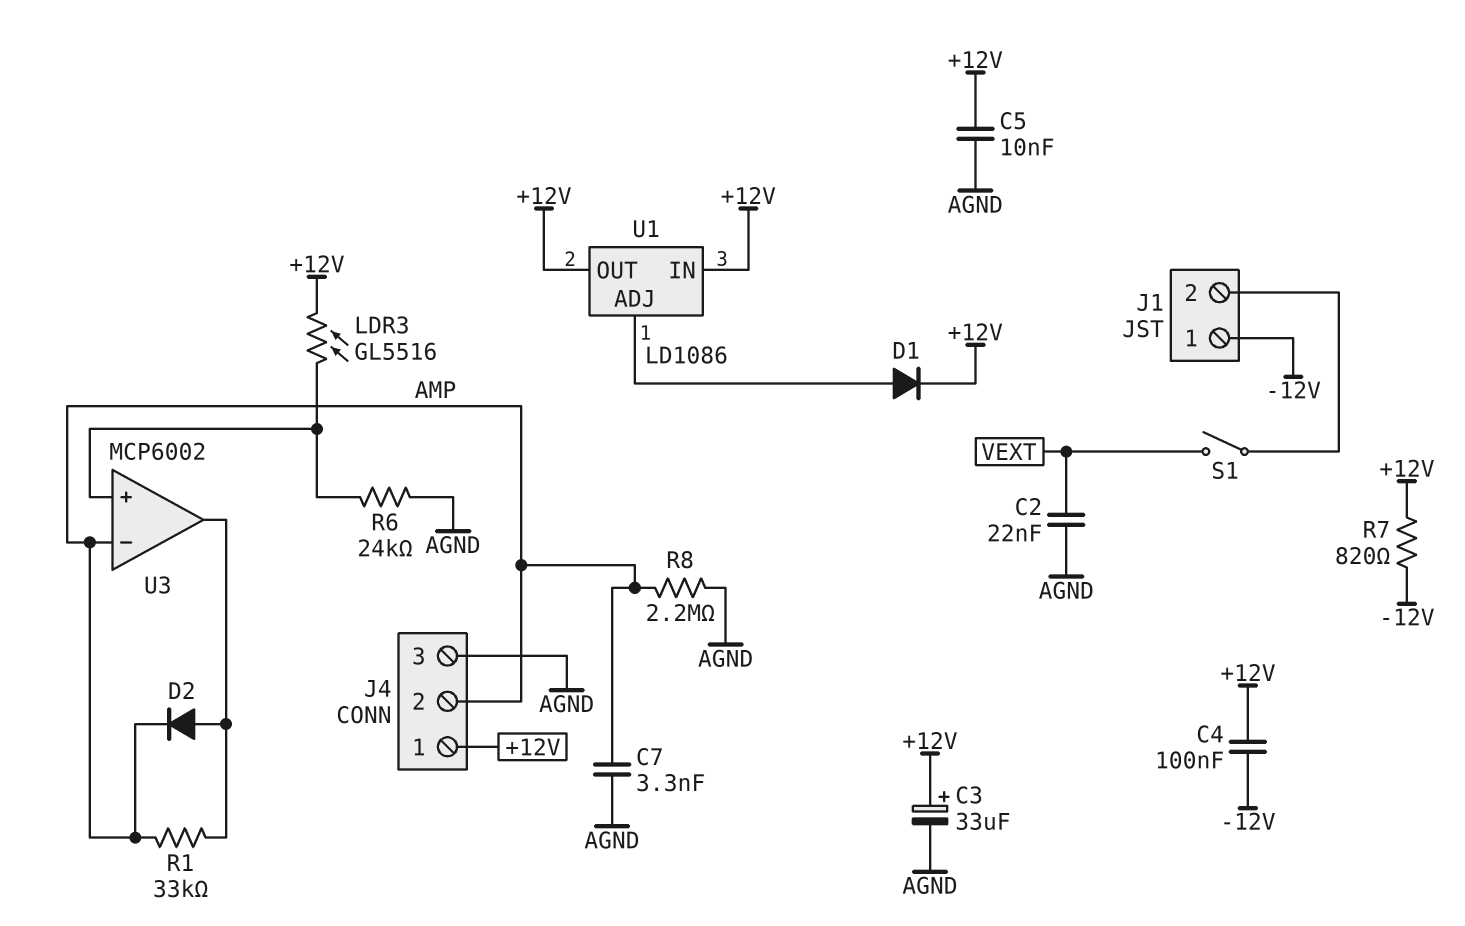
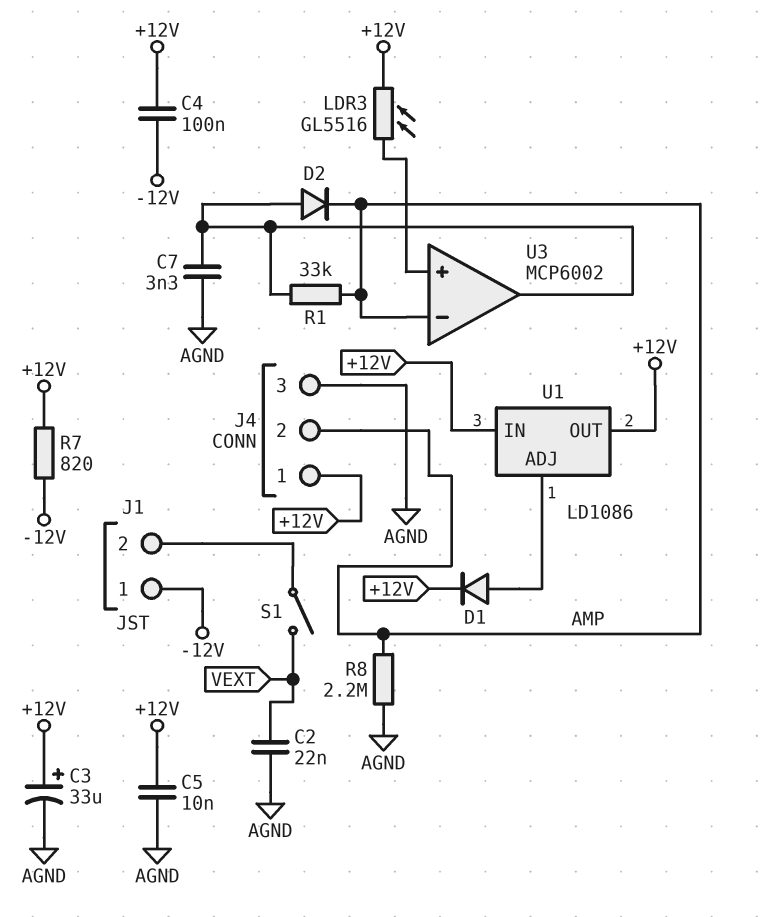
C7: 3.3nF (AGND, AMP) -> 3.3nF (AGND, U3/out)
R6: 24k (AGND, U3/in+) -> none

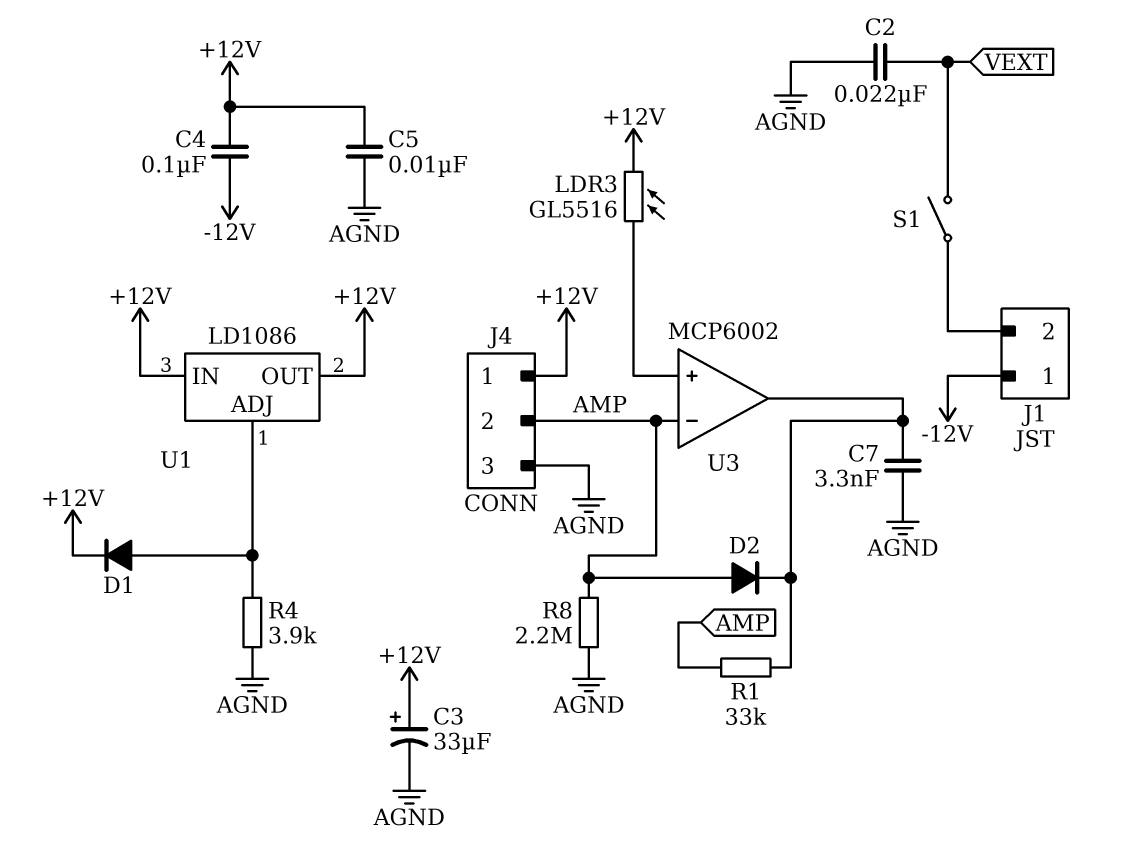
D2: diode (A U3/out, K AMP) -> diode (A AMP, K U3/out)
R4: none -> 3.9k (AGND, U1/ADJ)
R7: 820 (+12V, -12V) -> none

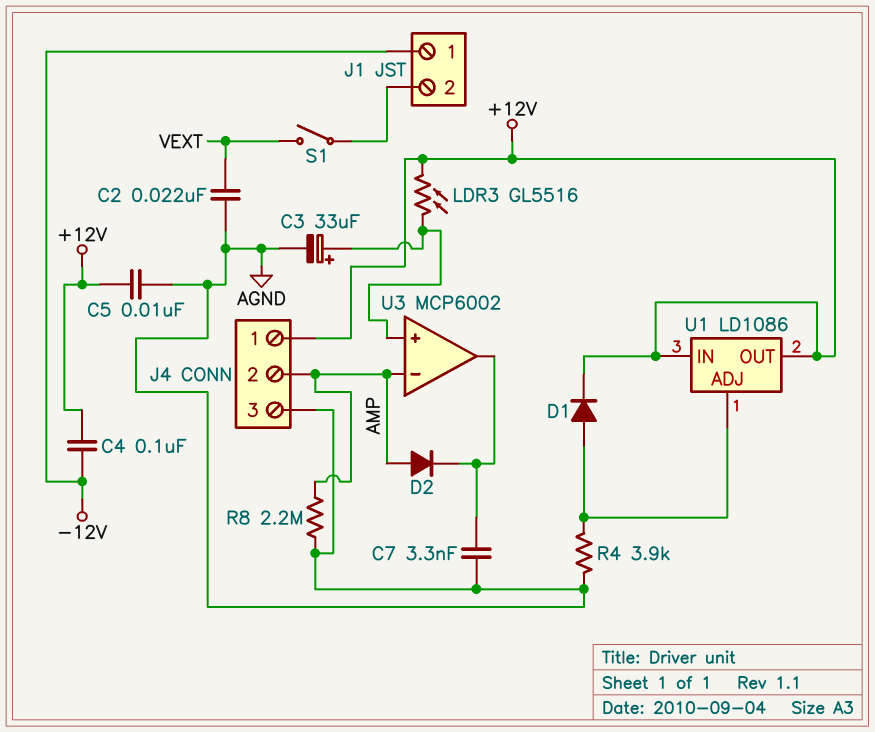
C3: 33uF (plus +12V, minus AGND) -> 33uF (plus U3/in+, minus AGND)
R1: 33k (AMP, U3/out) -> none

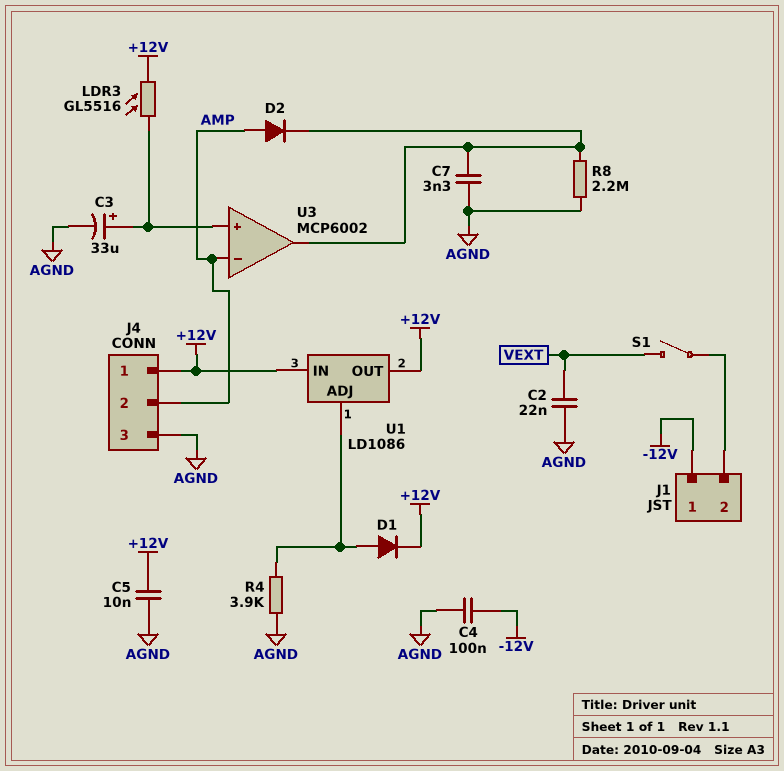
C4: 100nF (+12V, -12V) -> 100nF (-12V, AGND)
R8: 2.2M (AGND, AMP) -> 2.2M (AGND, U3/out)

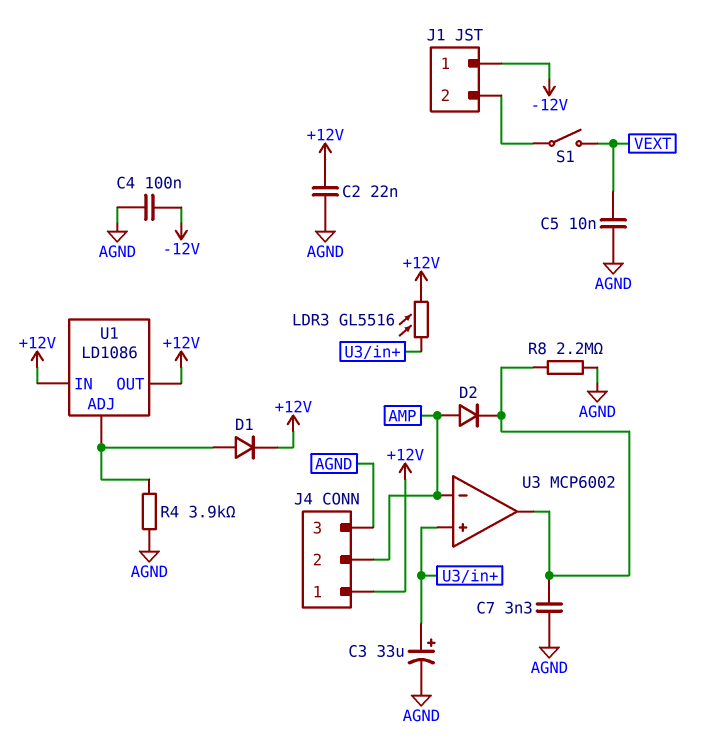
C2: 22nF (AGND, VEXT) -> 22nF (+12V, AGND)
C5: 10nF (+12V, AGND) -> 10nF (AGND, VEXT)

